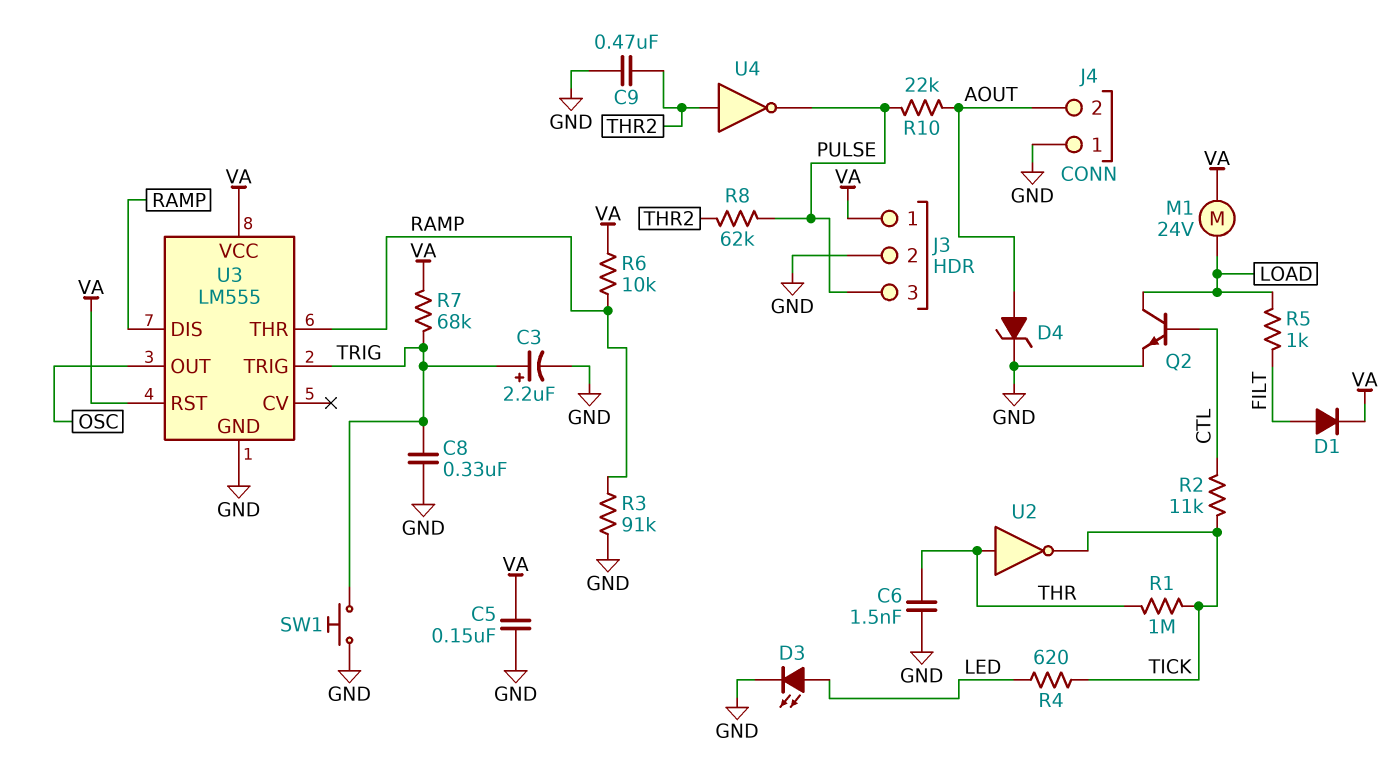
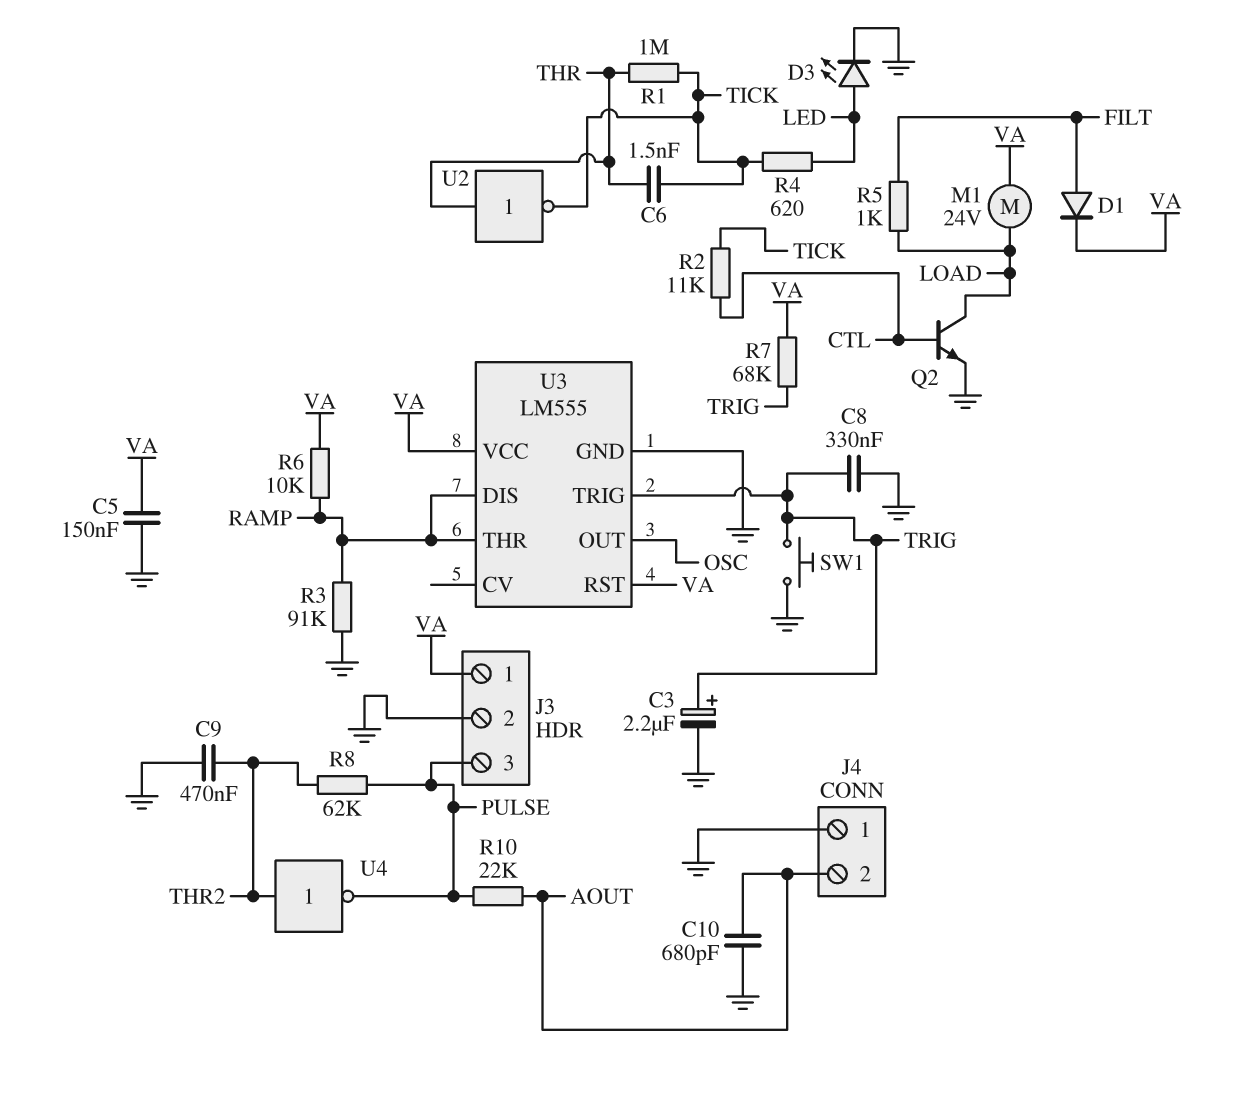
C6: 1.5nF (GND, THR) -> 1.5nF (THR, TICK)
C10: none -> 680pF (AOUT, GND)
D4: zener (A AOUT, K GND) -> none

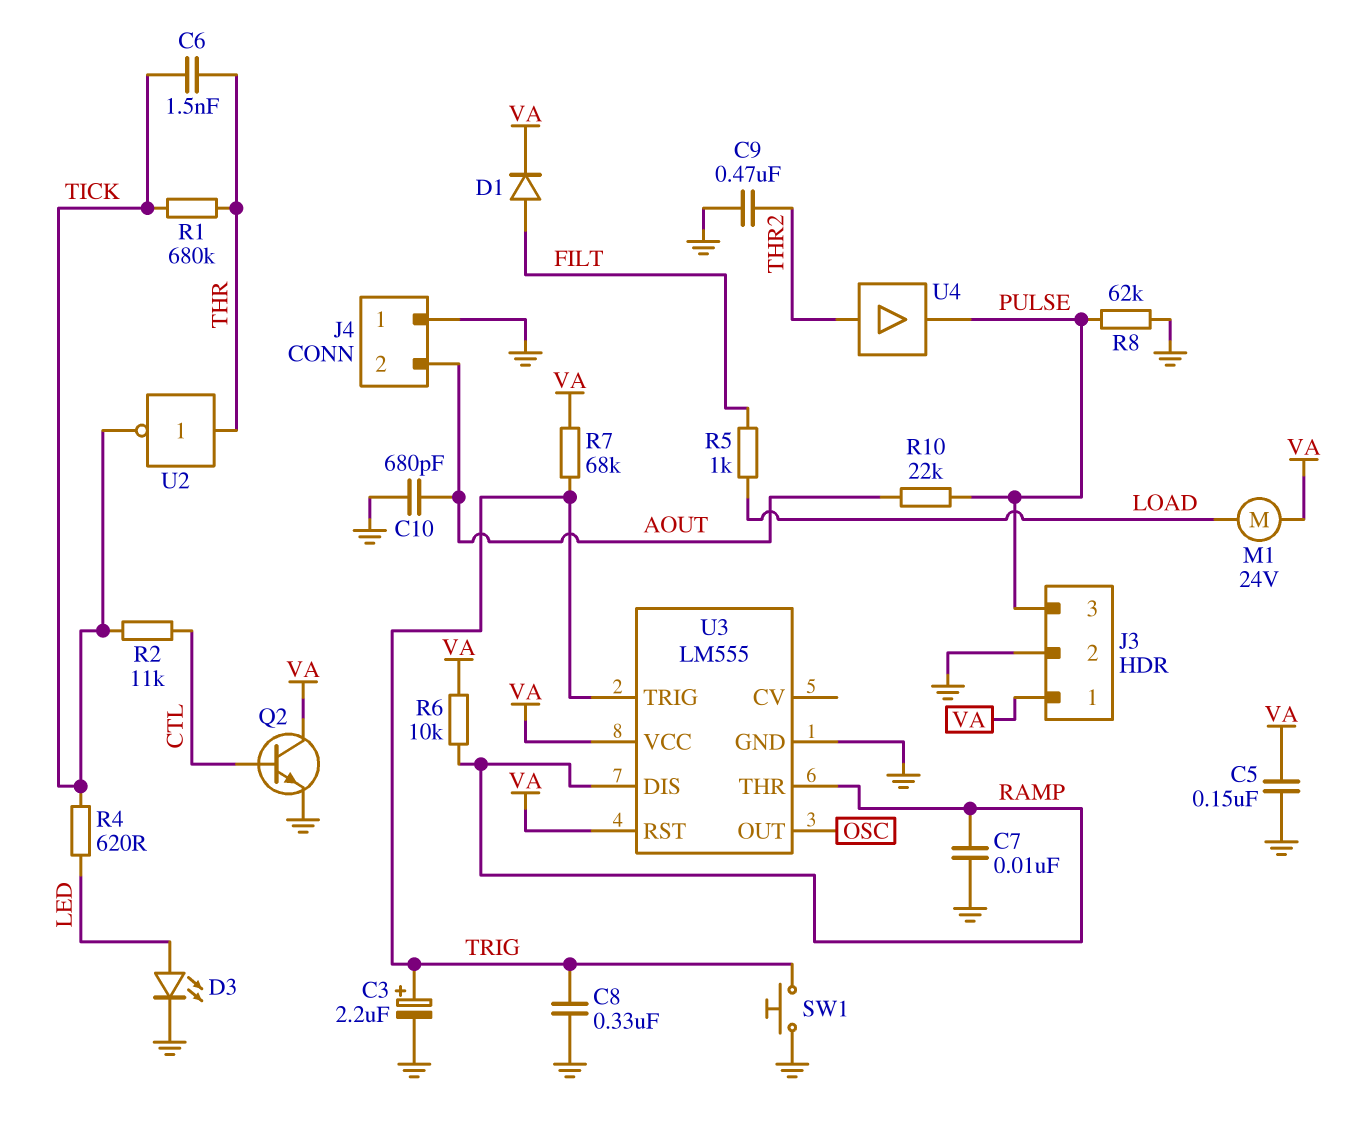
C7: none -> 10nF (GND, RAMP)
Q2: NPN (B CTL, C LOAD, E GND) -> NPN (B CTL, C VA, E GND)
R1: 1M (THR, TICK) -> 680k (THR, TICK)
R3: 91k (GND, RAMP) -> none
R8: 62k (PULSE, THR2) -> 62k (GND, PULSE)
U4: NOT (in THR2, out PULSE) -> buffer (in THR2, out PULSE)

